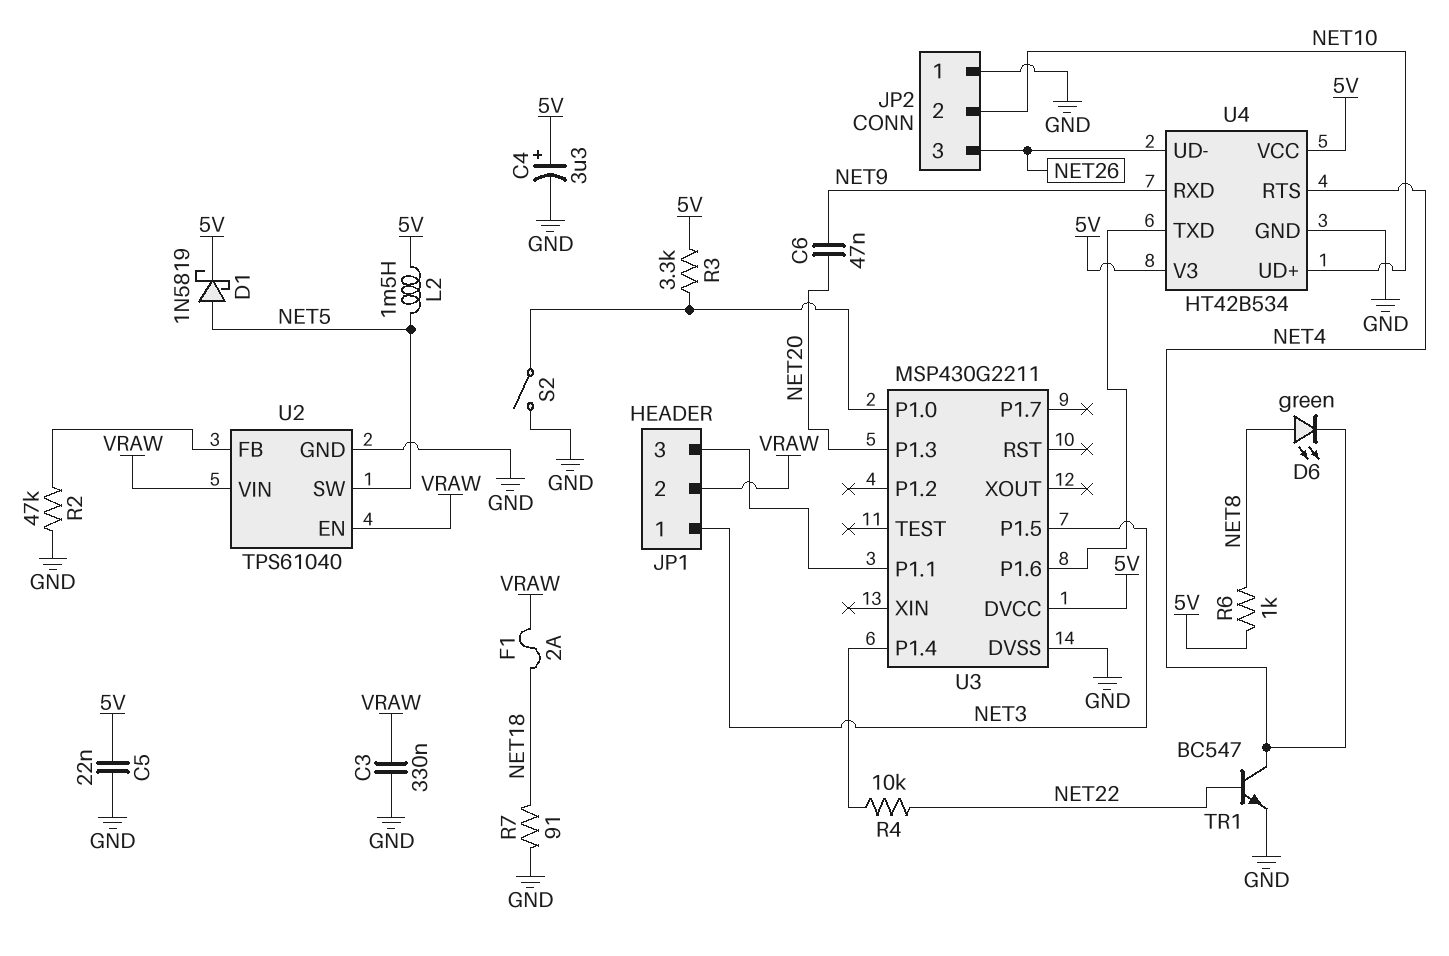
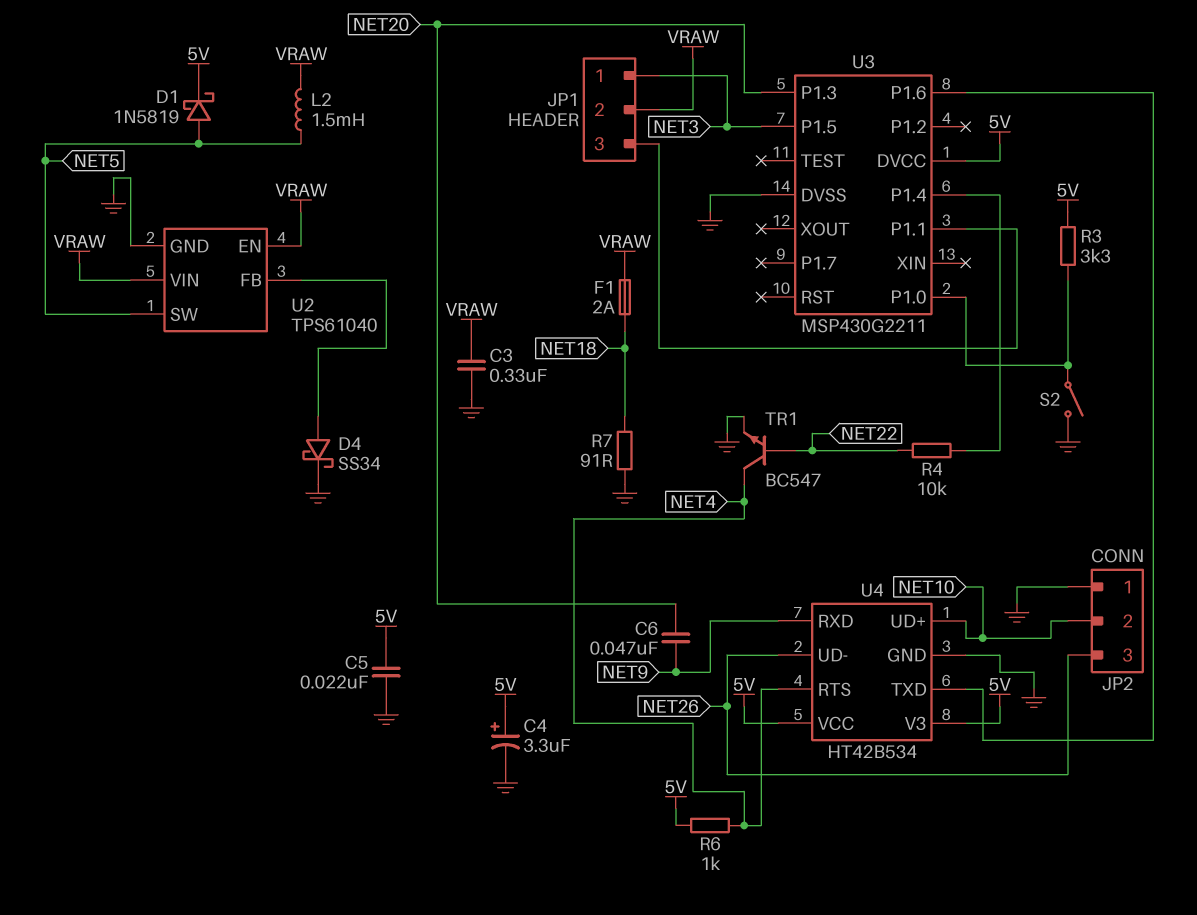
D4: none -> schottky SS34 (A U2/FB, K GND)
D6: LED green (A NET8, K NET4) -> none
L2: 1.5mH (5V, NET5) -> 1.5mH (NET5, VRAW)
R2: 47k (GND, U2/FB) -> none
R6: 1k (5V, NET8) -> 1k (5V, NET4)

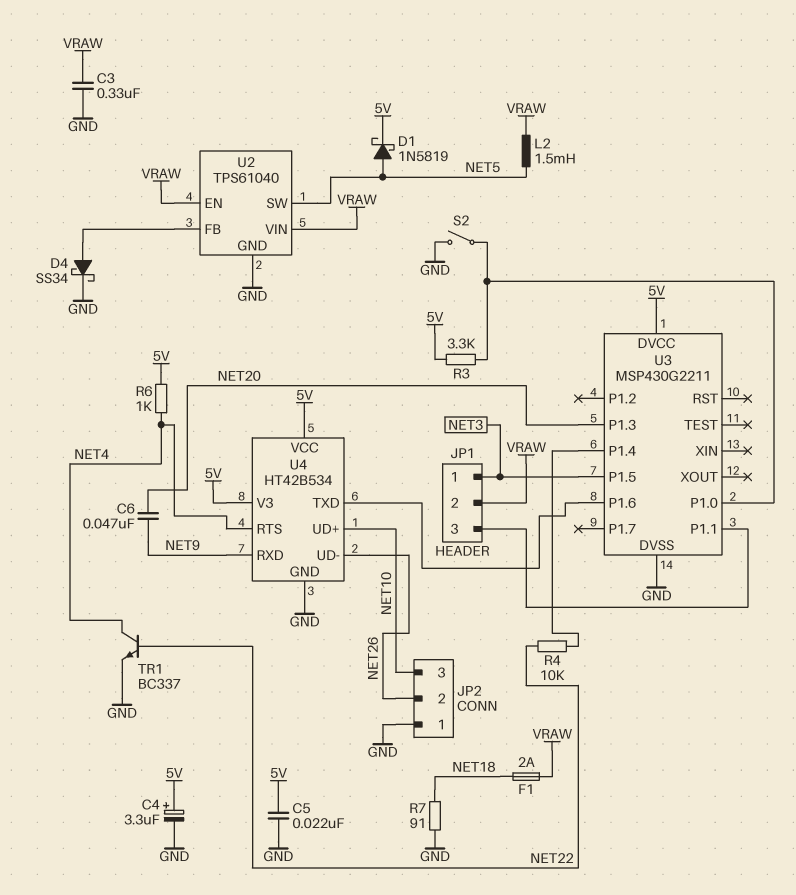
JP2 pin 2: NET10 -> NET26
JP2 pin 3: NET26 -> NET10
TR1: NPN BC547 (B NET22, C NET4, E GND) -> NPN BC337 (B NET22, C NET4, E GND)

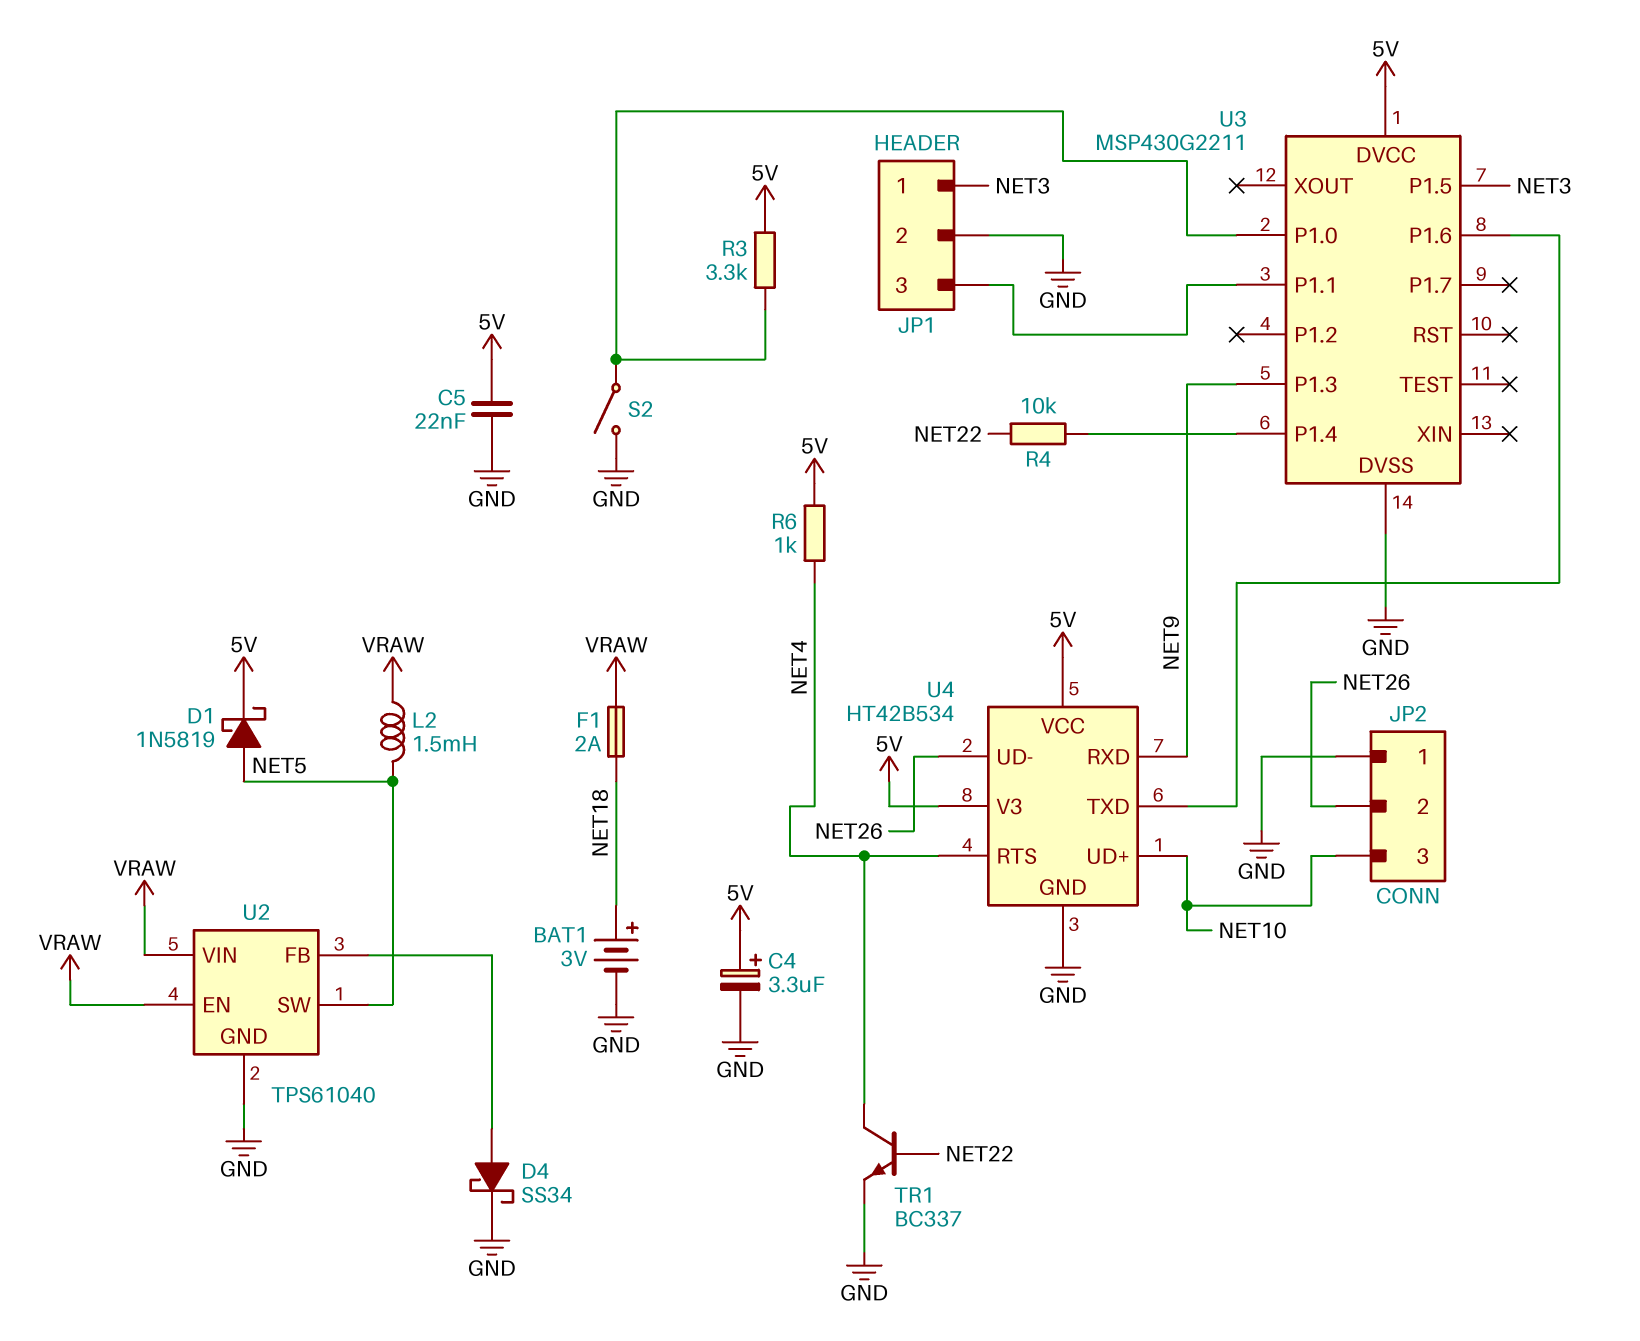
BAT1: none -> 3V (plus NET18, minus GND)
C3: 330nF (GND, VRAW) -> none
C6: 47nF (NET9, NET20) -> none
JP1 pin 2: VRAW -> GND
R7: 91 (GND, NET18) -> none
U3 pin P1.3: NET20 -> NET9

